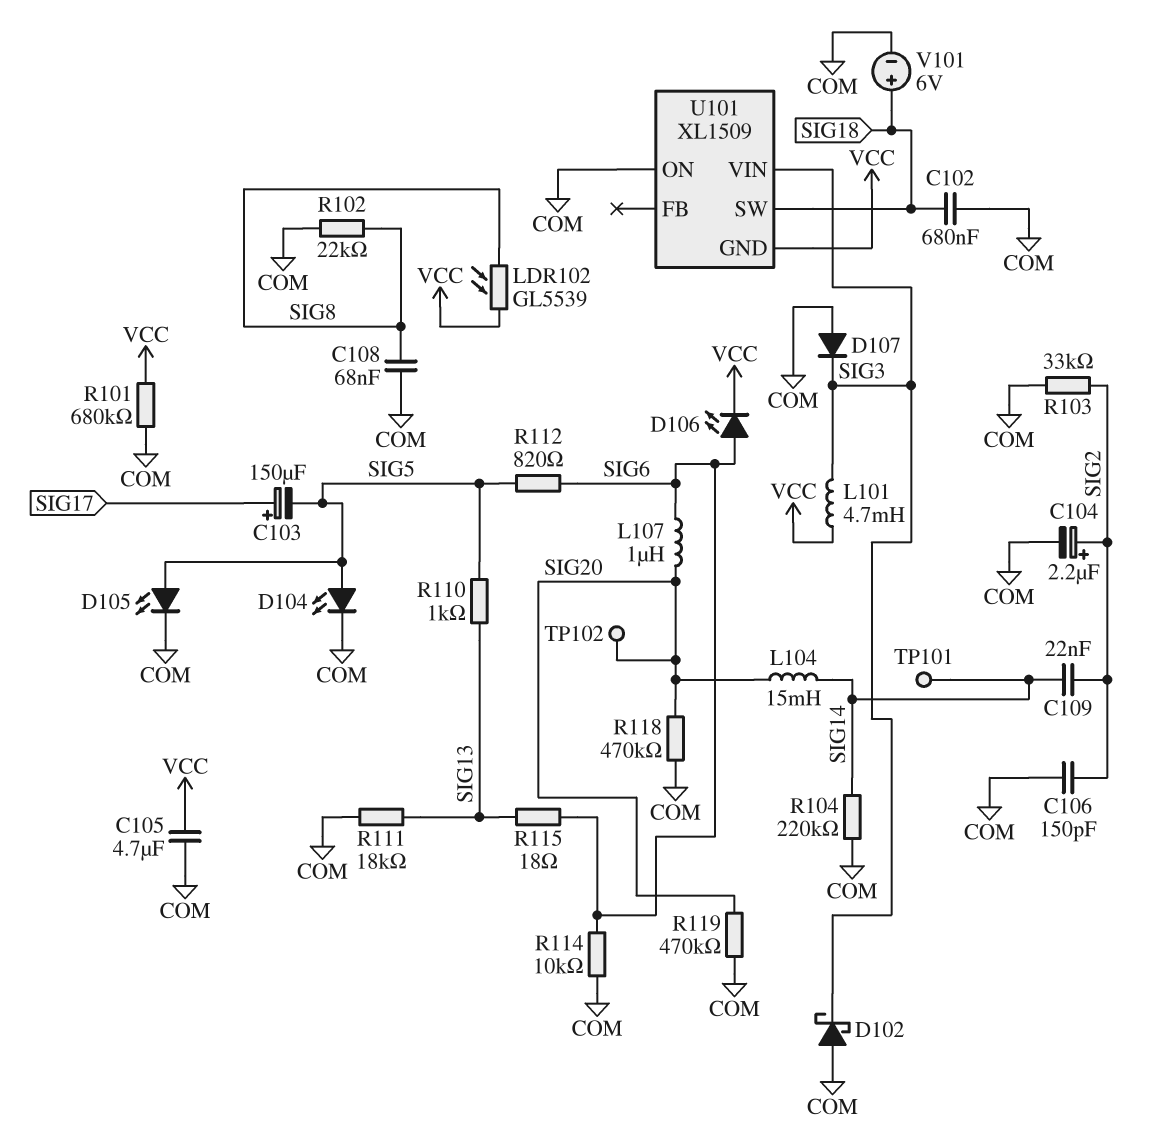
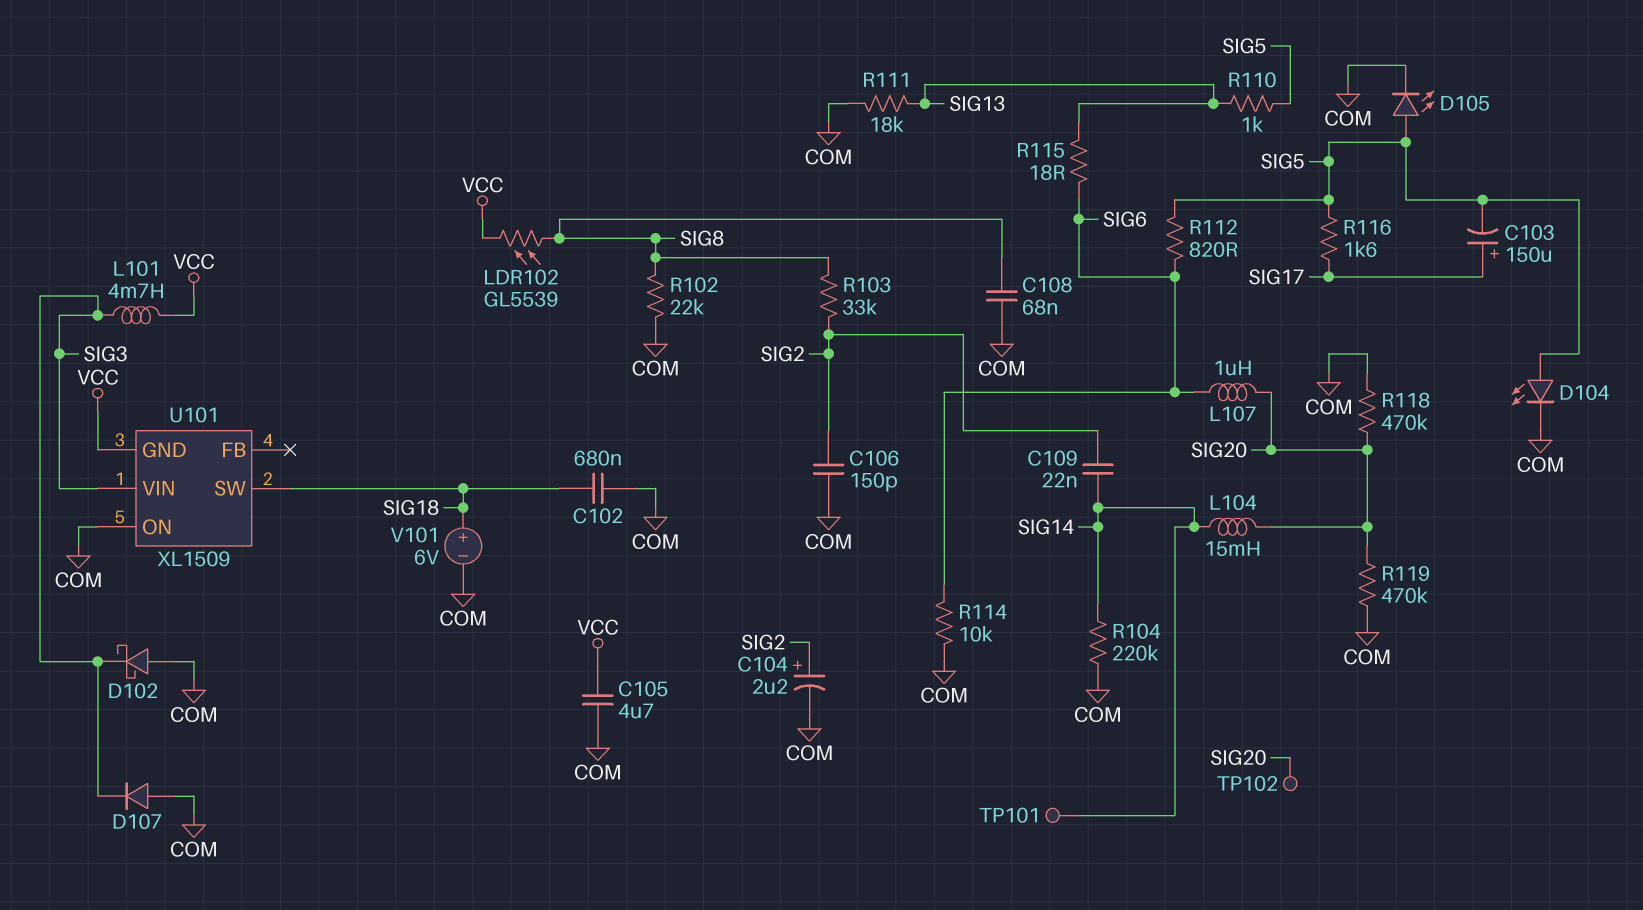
D106: LED (A SIG6, K VCC) -> none
R101: 680k (COM, VCC) -> none
R103: 33k (COM, SIG2) -> 33k (SIG2, SIG8)
R116: none -> 1.6k (SIG5, SIG17)

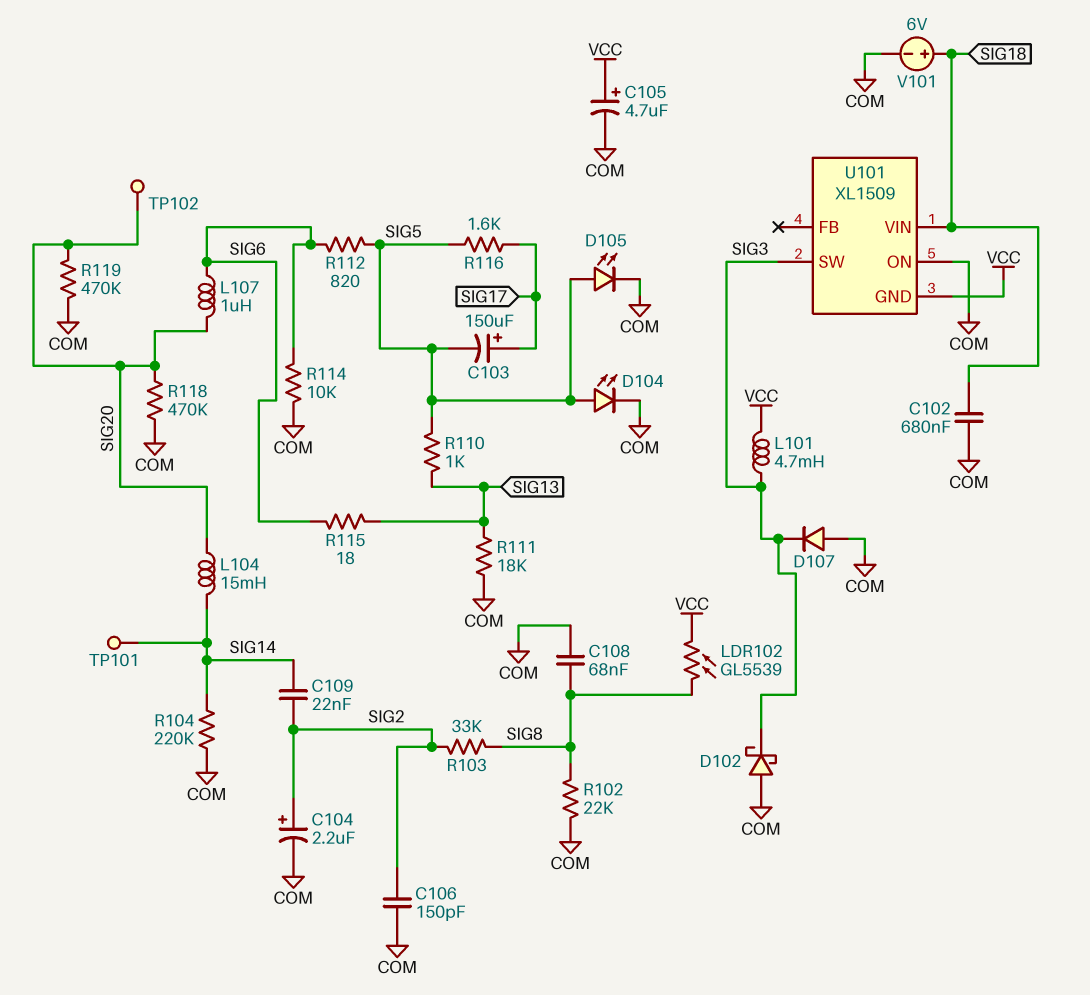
C105: 4.7uF (COM, VCC) -> 4.7uF (plus VCC, minus COM)
U101 pin SW: SIG18 -> SIG3
U101 pin VIN: SIG3 -> SIG18

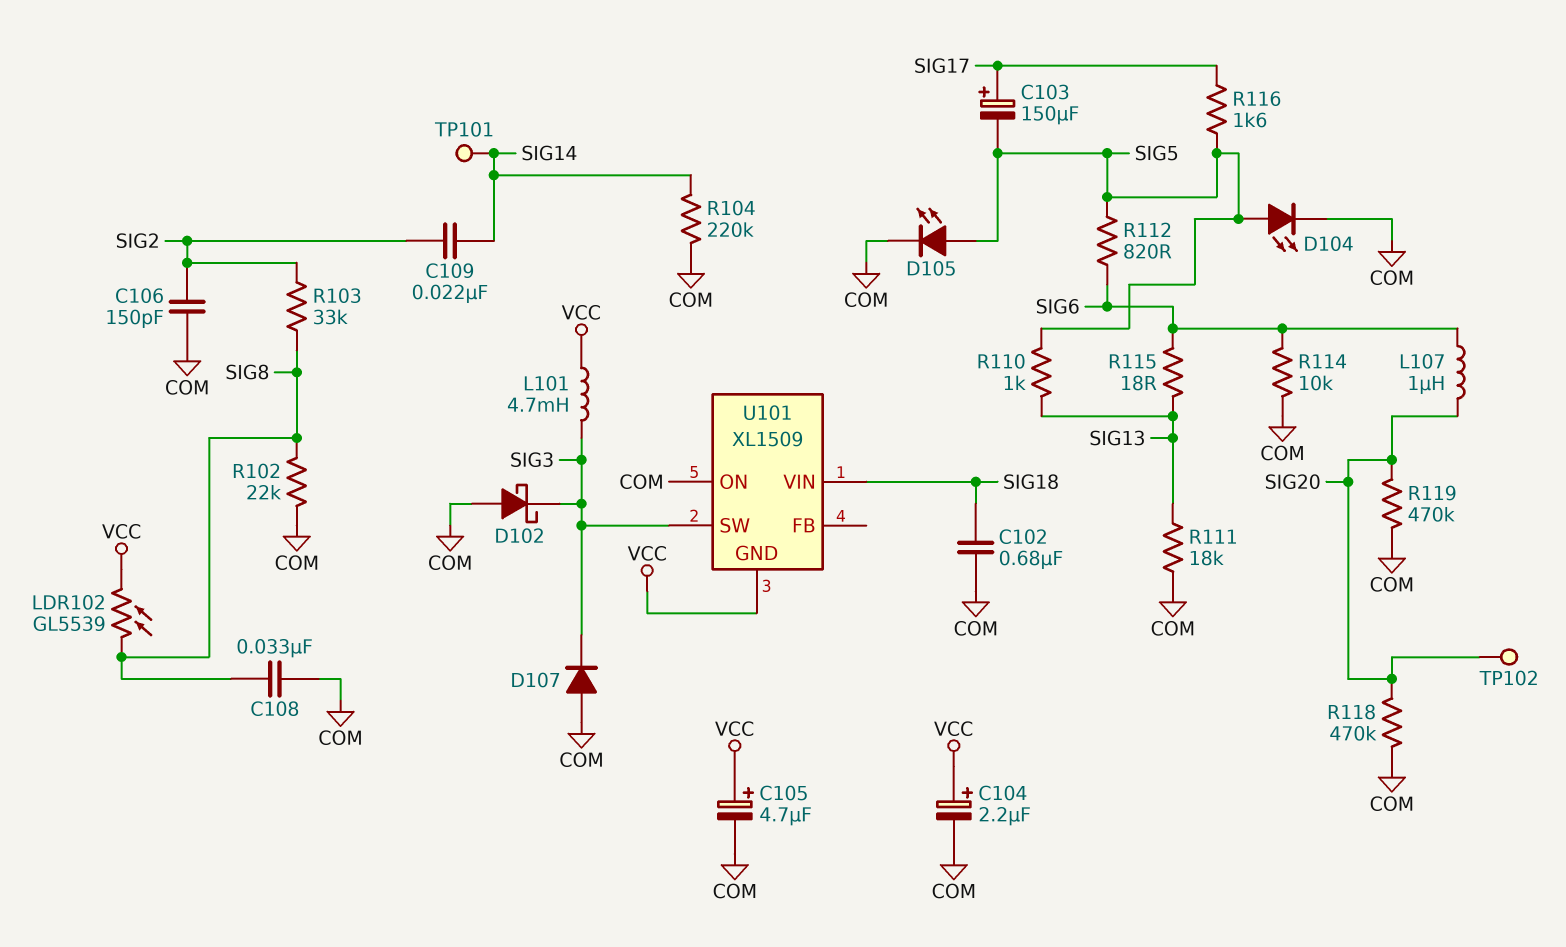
C104: 2.2uF (plus SIG2, minus COM) -> 2.2uF (plus VCC, minus COM)
C108: 68nF (COM, SIG8) -> 33nF (COM, SIG8)
L104: 15mH (SIG14, SIG20) -> none
V101: 6V (plus SIG18, minus COM) -> none

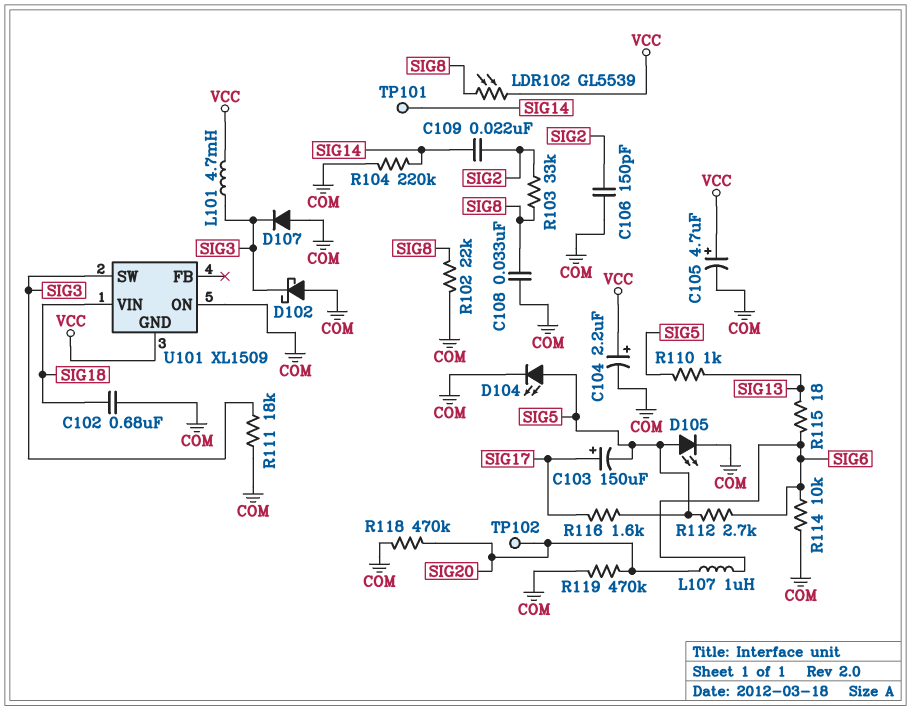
R111: 18k (COM, SIG13) -> 18k (COM, SIG3)
R112: 820 (SIG5, SIG6) -> 2.7k (SIG5, SIG6)

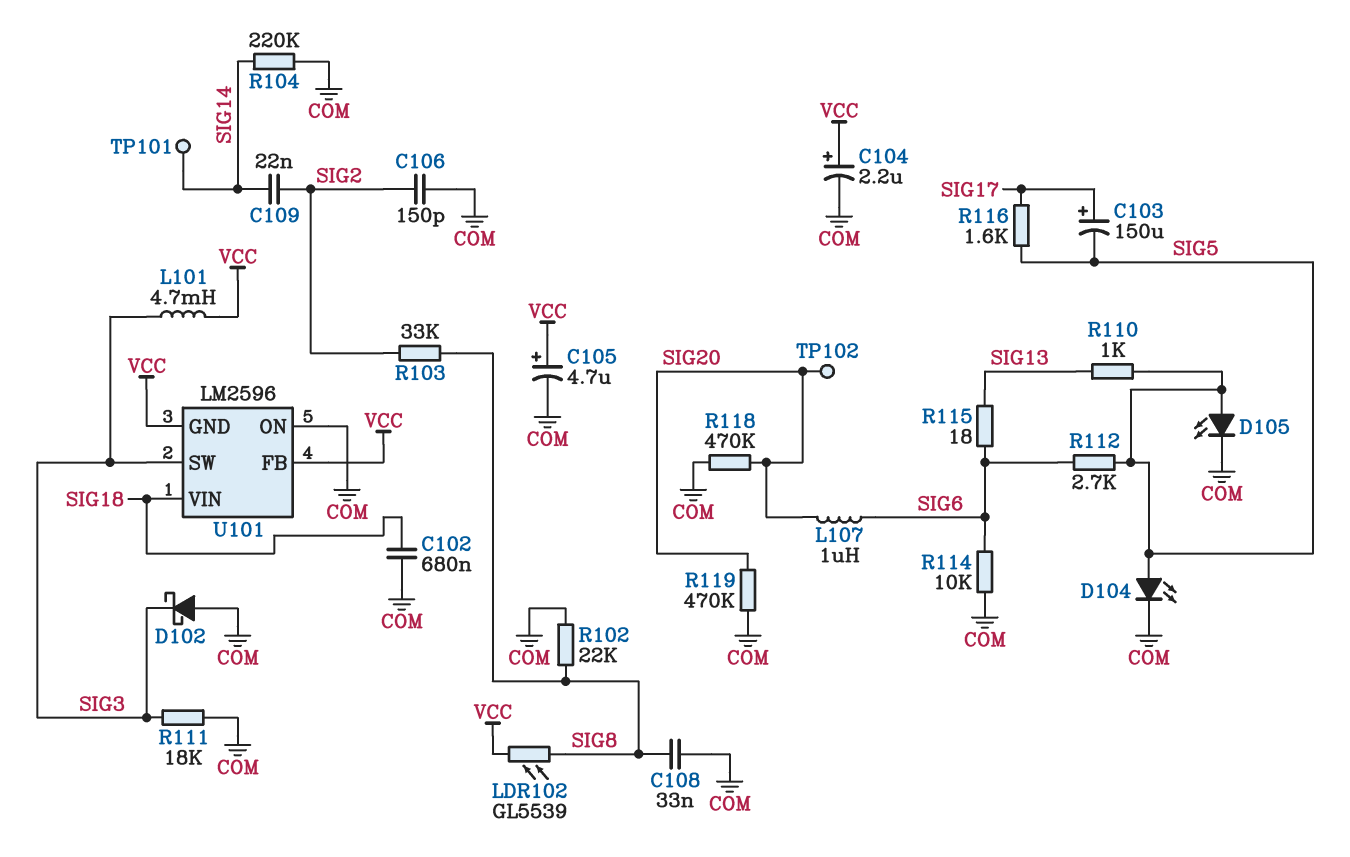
D107: diode (A COM, K SIG3) -> none
U101: XL1509 -> LM2596
U101 pin FB: none -> VCC

